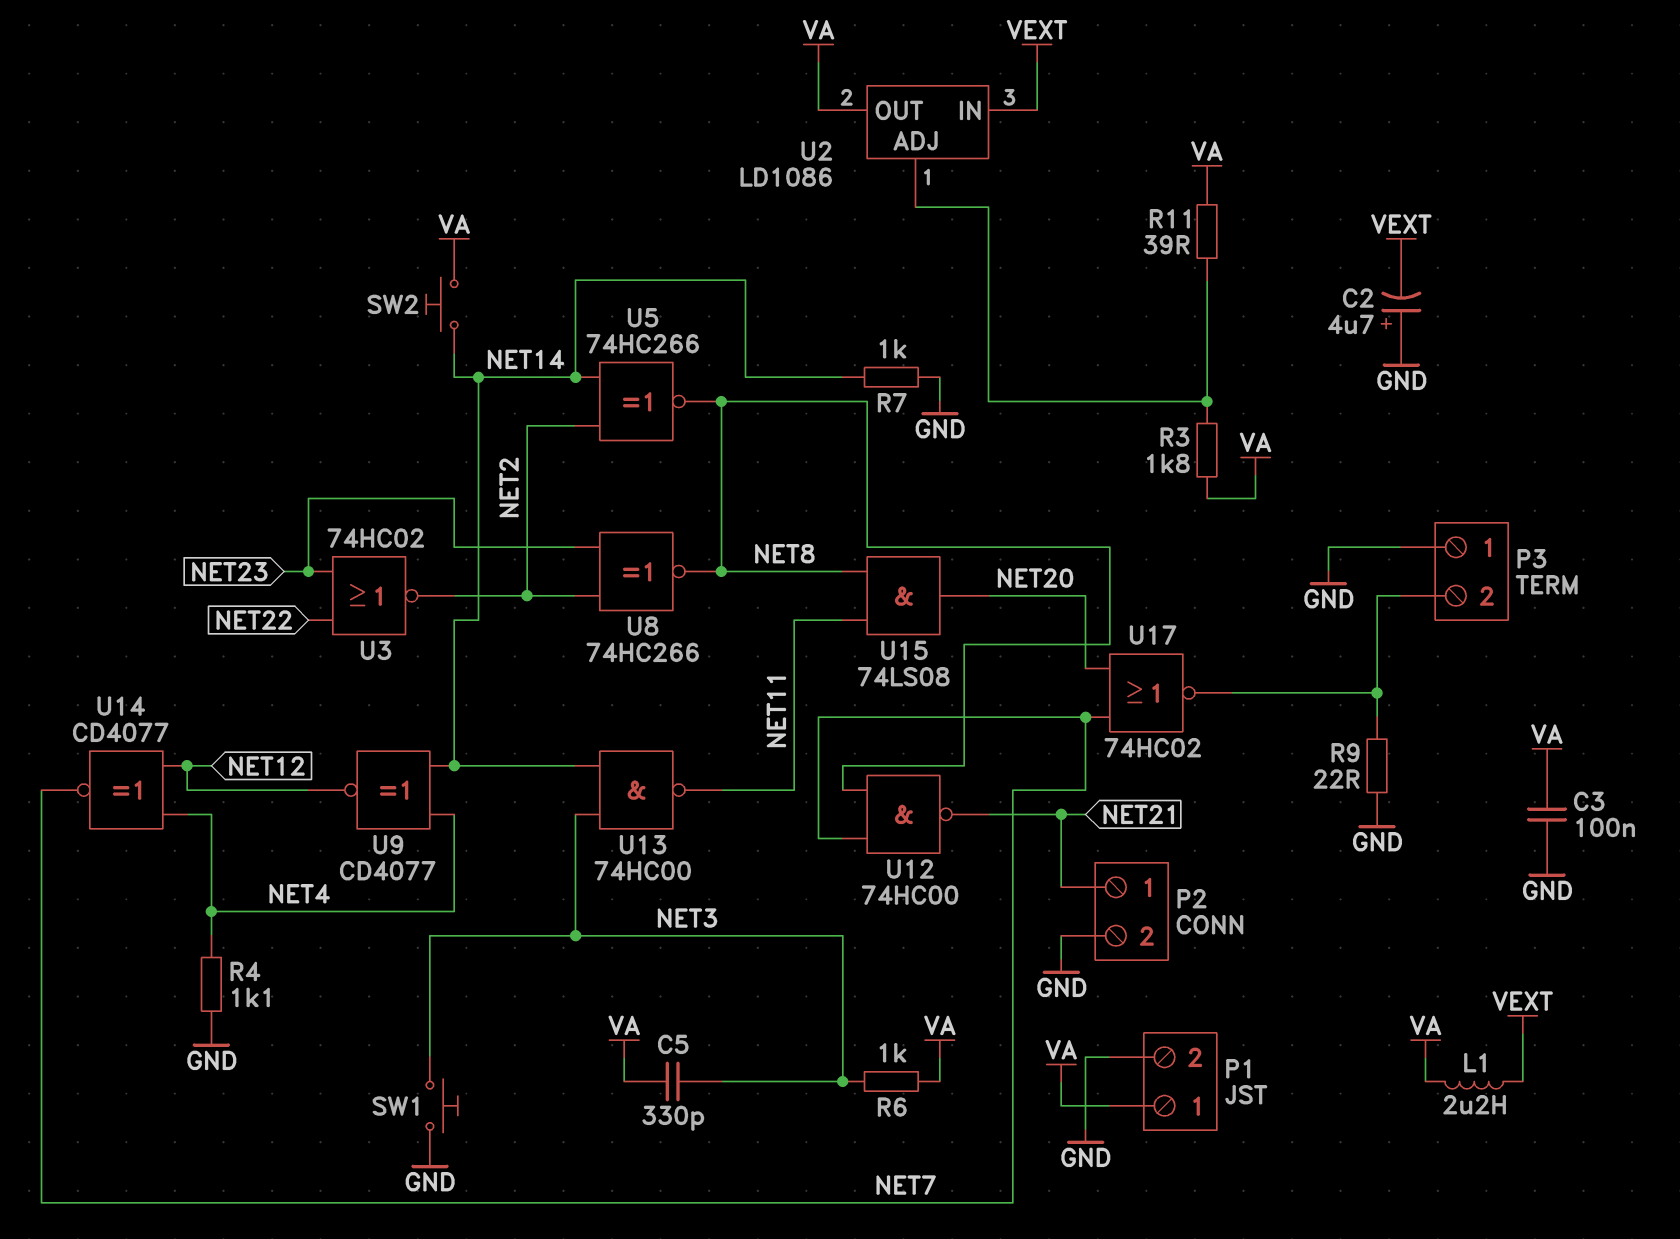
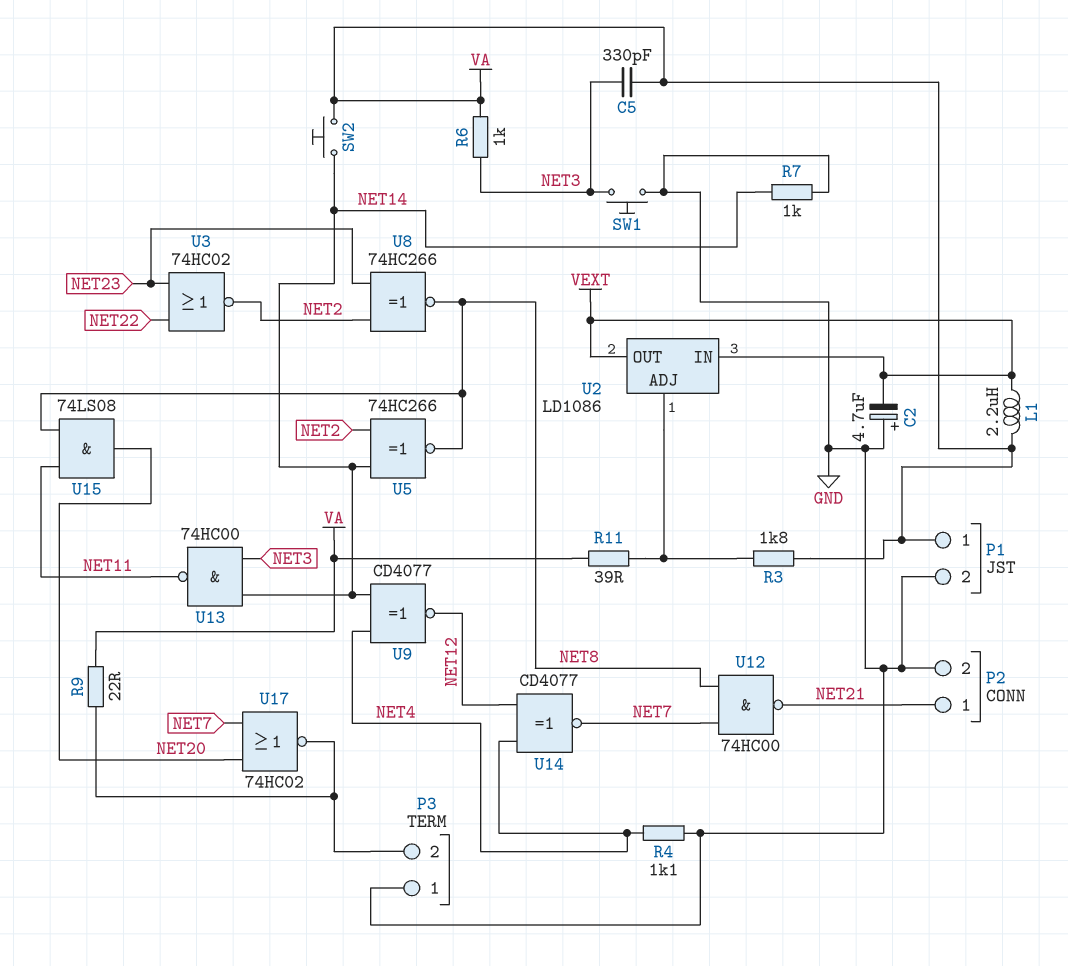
C3: 100nF (GND, VA) -> none
R9: 22 (GND, P3/2) -> 22 (P3/2, VA)
U2 pin OUT: VA -> VEXT

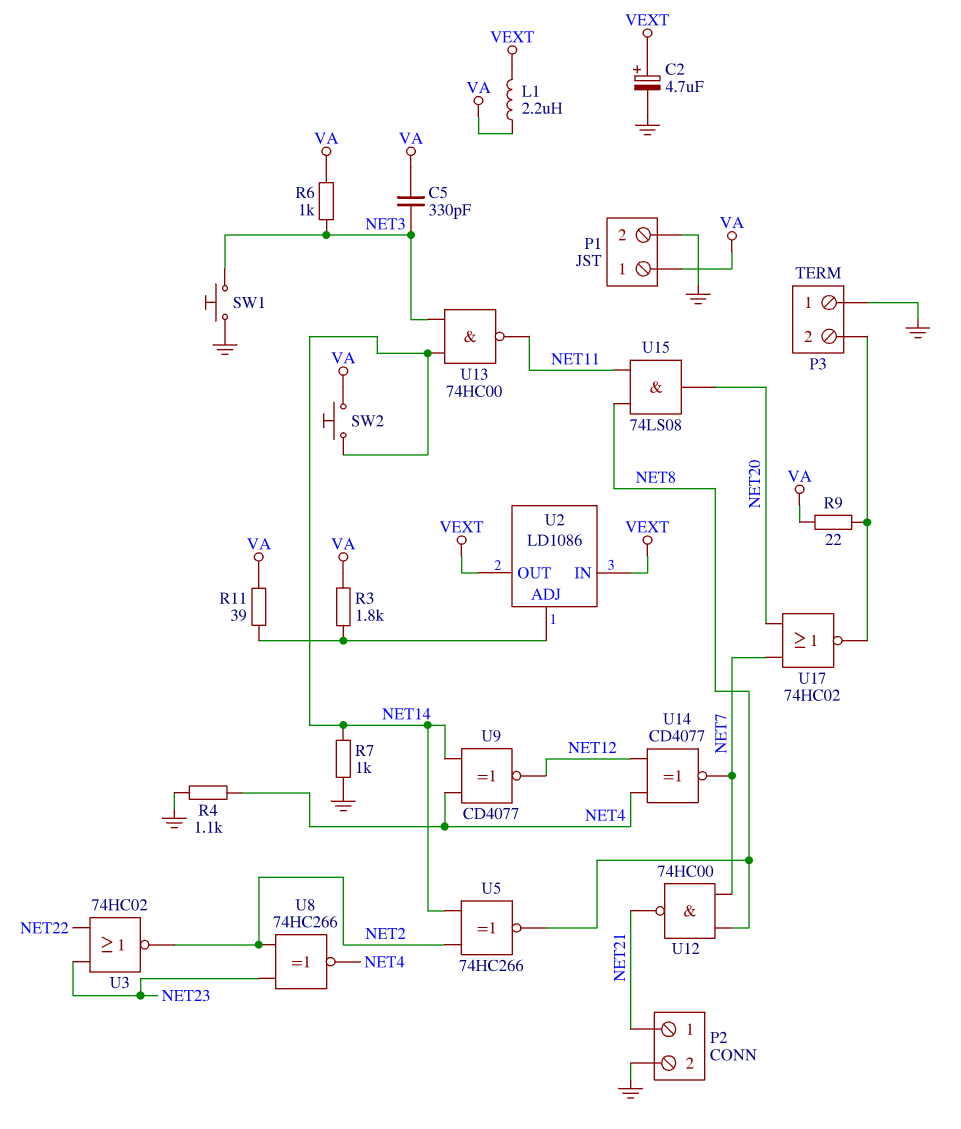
C2: 4.7uF (plus GND, minus VEXT) -> 4.7uF (plus VEXT, minus GND)
U8: XNOR 74HC266 (in NET2, in NET23, out NET8) -> XNOR 74HC266 (in NET2, in NET23, out NET4)

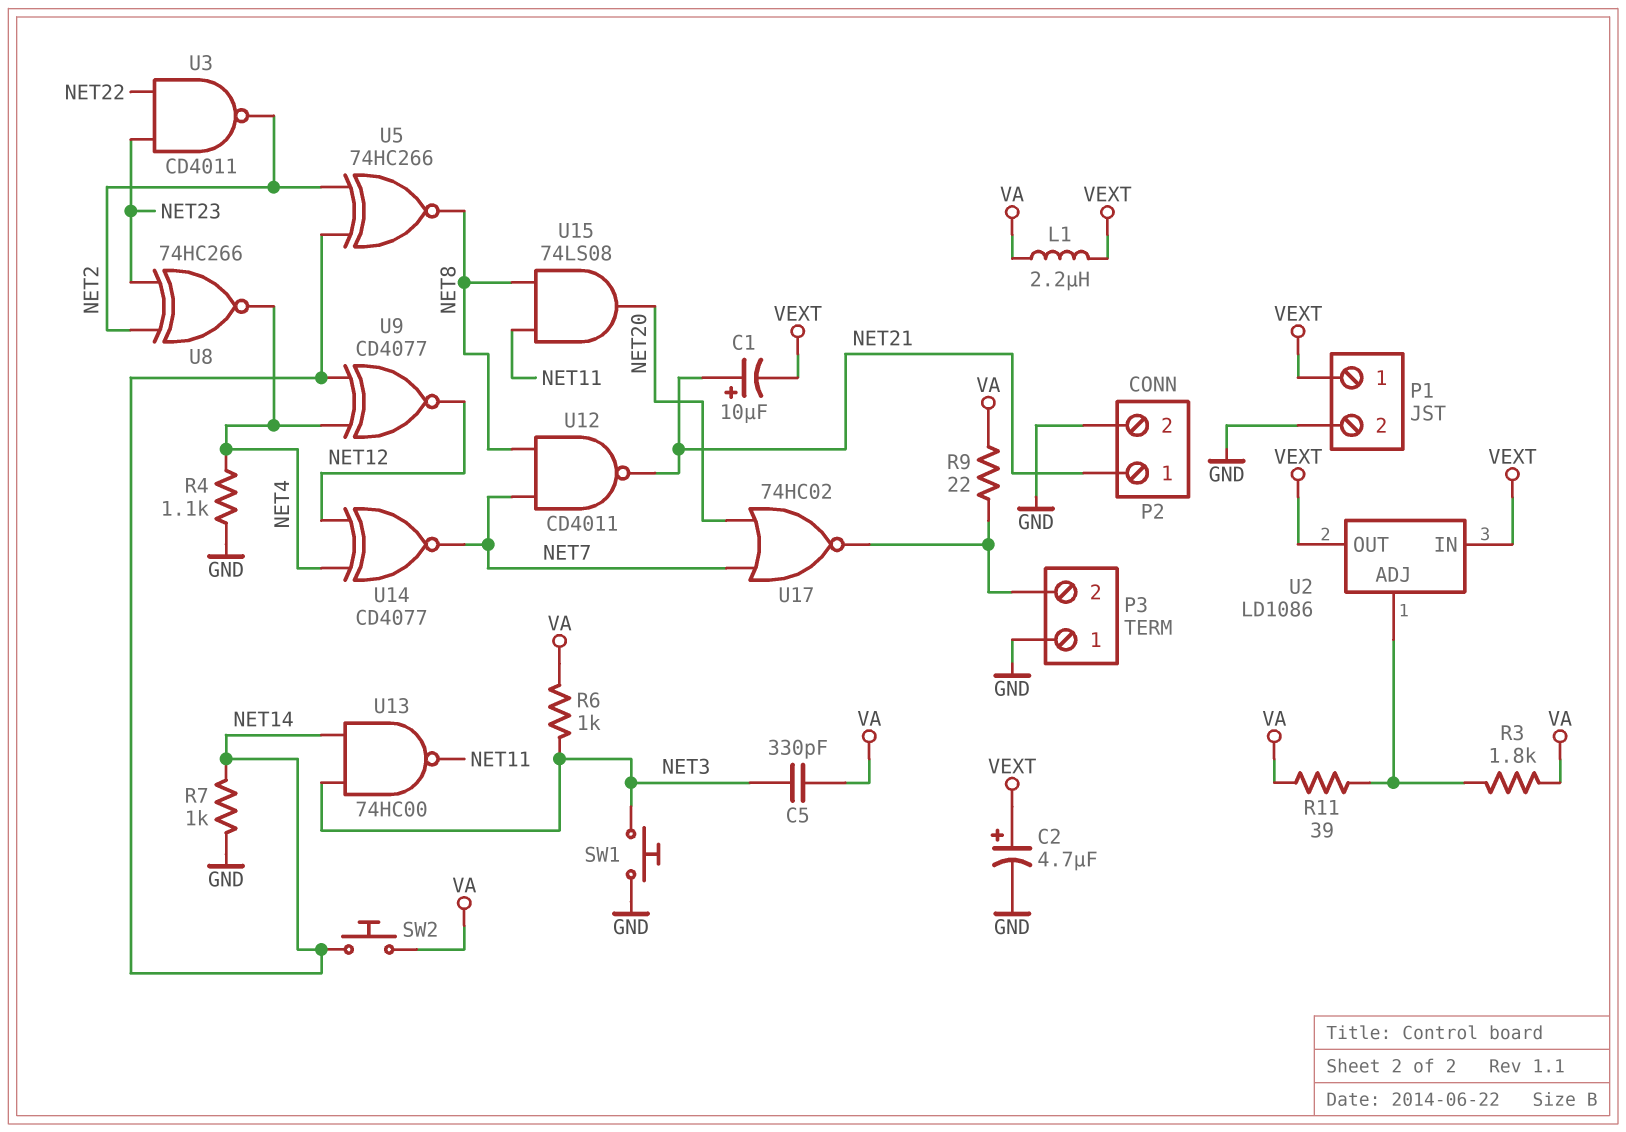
C1: none -> 10uF (plus NET21, minus VEXT)
P1 pin 1: VA -> VEXT
U3: NOR 74HC02 (in NET22, in NET23, out NET2) -> NAND CD4011 (in NET22, in NET23, out NET2)
U12: NAND 74HC00 (in NET7, in NET8, out NET21) -> NAND CD4011 (in NET7, in NET8, out NET21)

